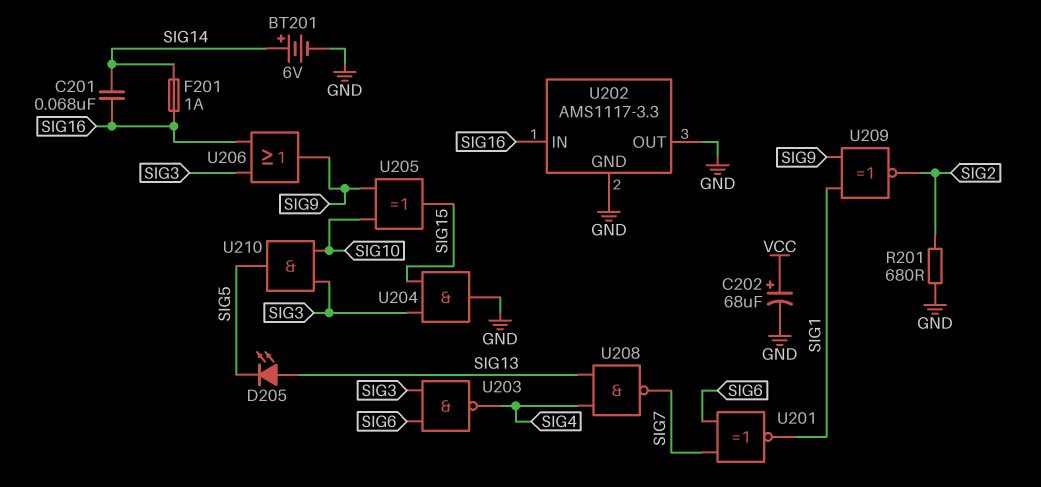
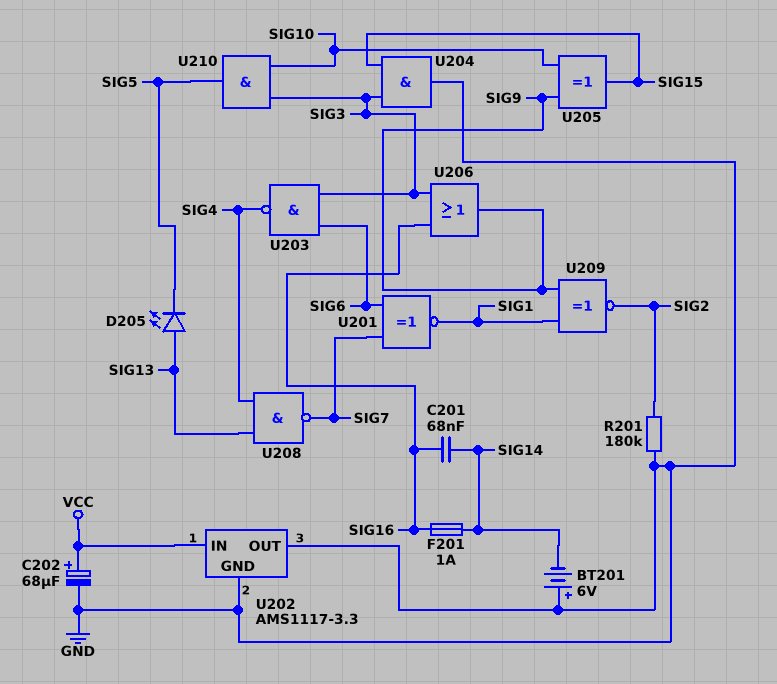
BT201: 6V (plus SIG14, minus GND) -> 6V (plus GND, minus SIG14)
R201: 680 (GND, SIG2) -> 180k (GND, SIG2)
U202 pin IN: SIG16 -> VCC

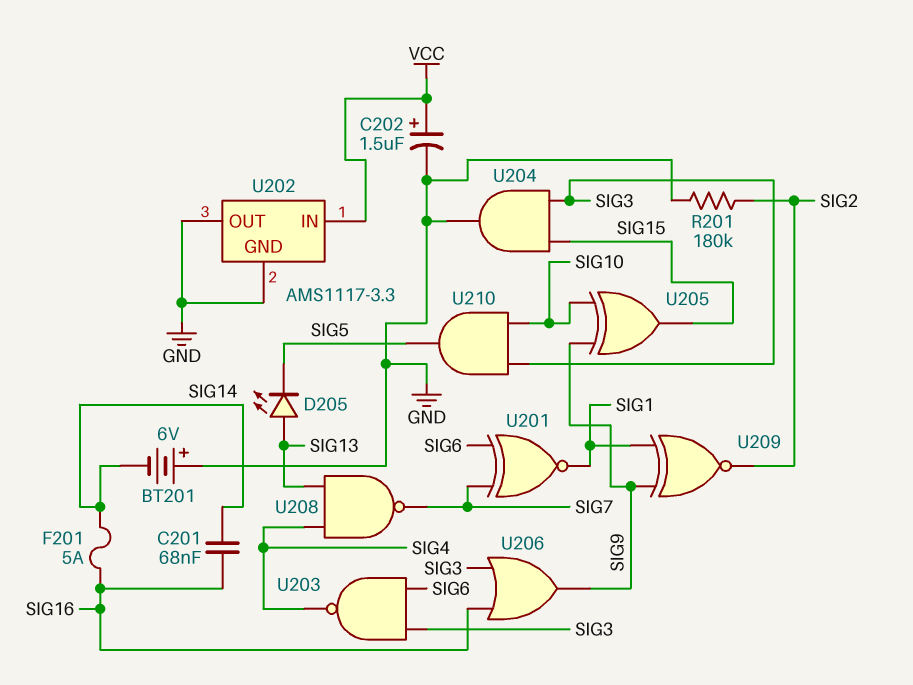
C202: 68uF (plus VCC, minus GND) -> 1.5uF (plus VCC, minus GND)
F201: 1A (SIG14, SIG16) -> 5A (SIG14, SIG16)

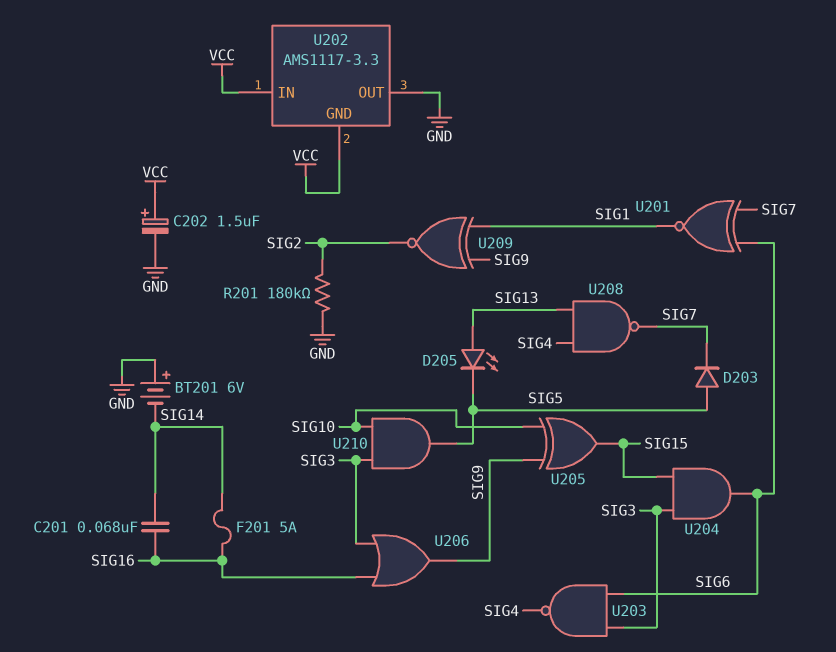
D203: none -> diode (A SIG5, K SIG7)
U202 pin GND: GND -> VCC
U204: AND (in SIG3, in SIG15, out GND) -> AND (in SIG3, in SIG15, out SIG6)

